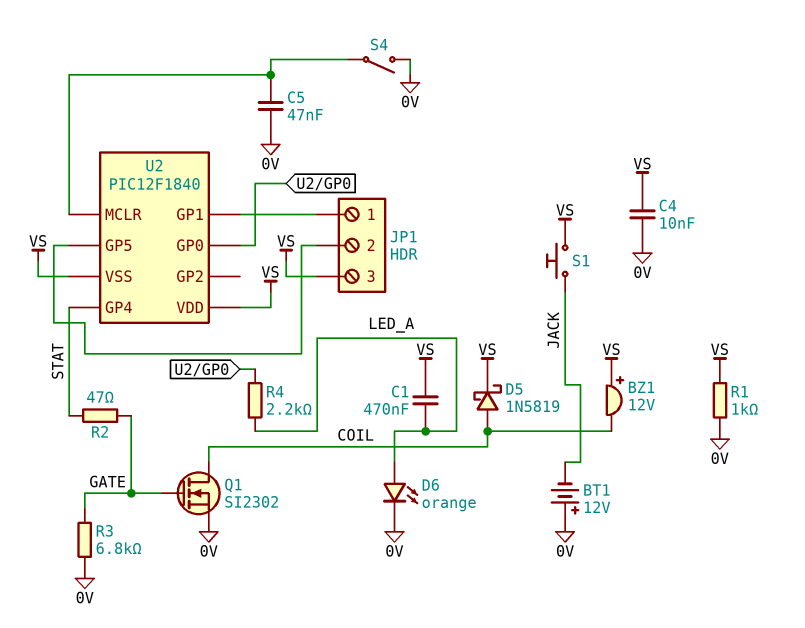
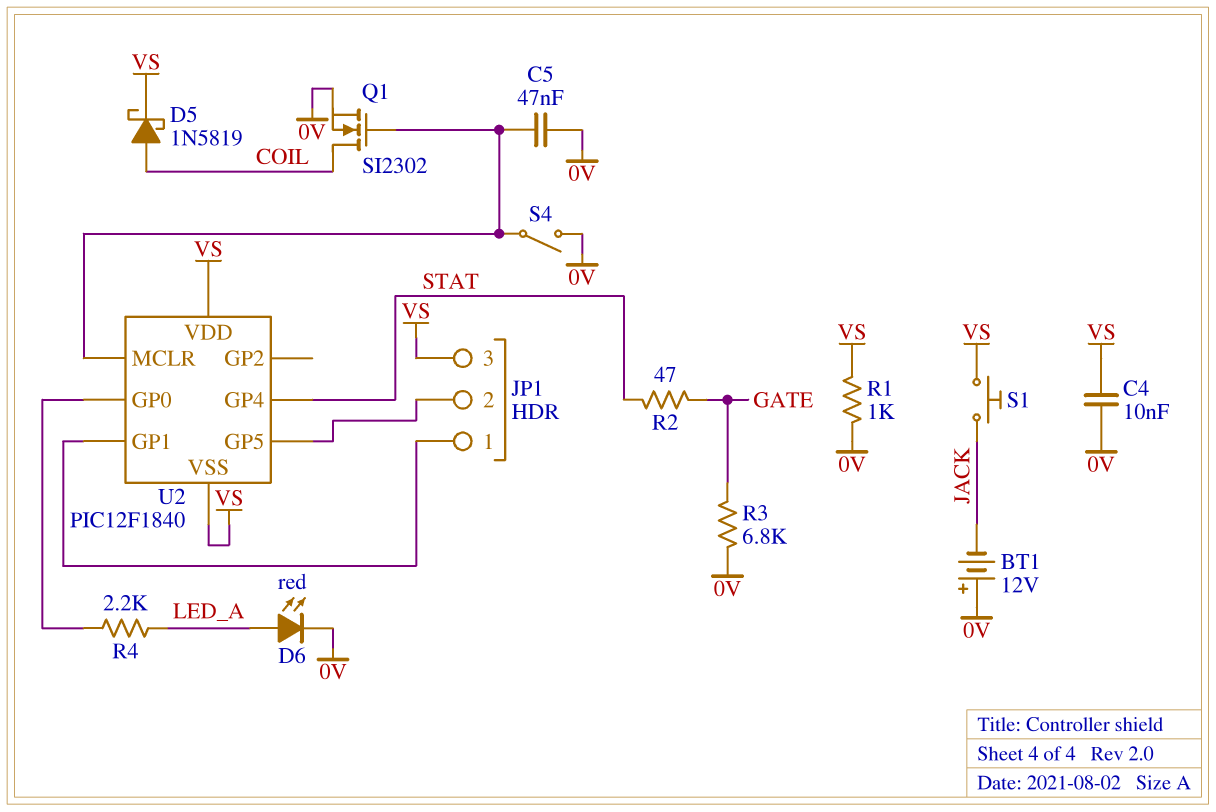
BZ1: buzzer 12V (plus VS, minus COIL) -> none
C1: 470nF (LED_A, VS) -> none
D6: LED orange (A LED_A, K 0V) -> LED red (A LED_A, K 0V)
Q1: NMOS SI2302 (G GATE, D COIL, S 0V) -> NMOS SI2302 (G U2/MCLR, D COIL, S 0V)

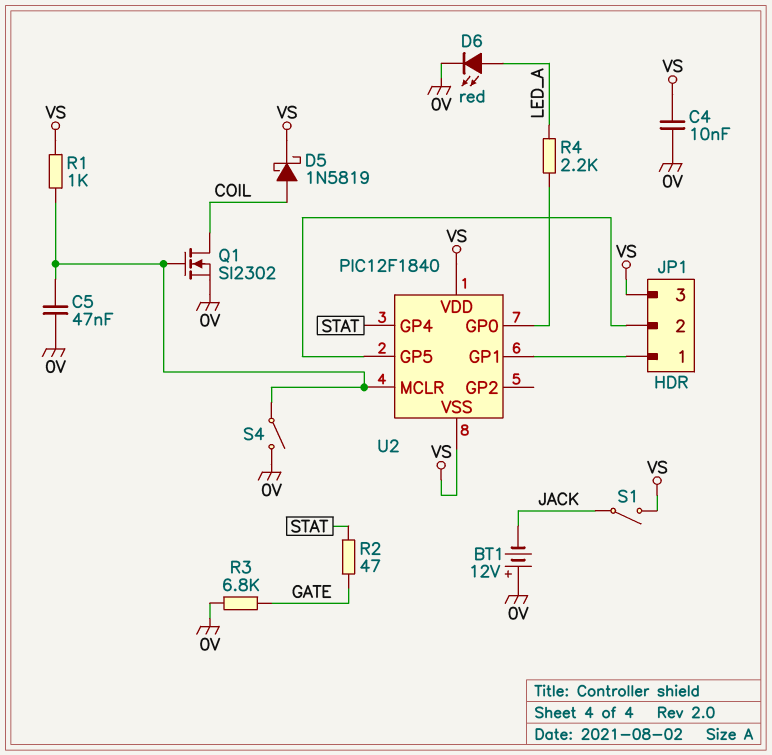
R1: 1k (0V, VS) -> 1k (U2/MCLR, VS)
S1: button (JACK, VS) -> switch (JACK, VS)

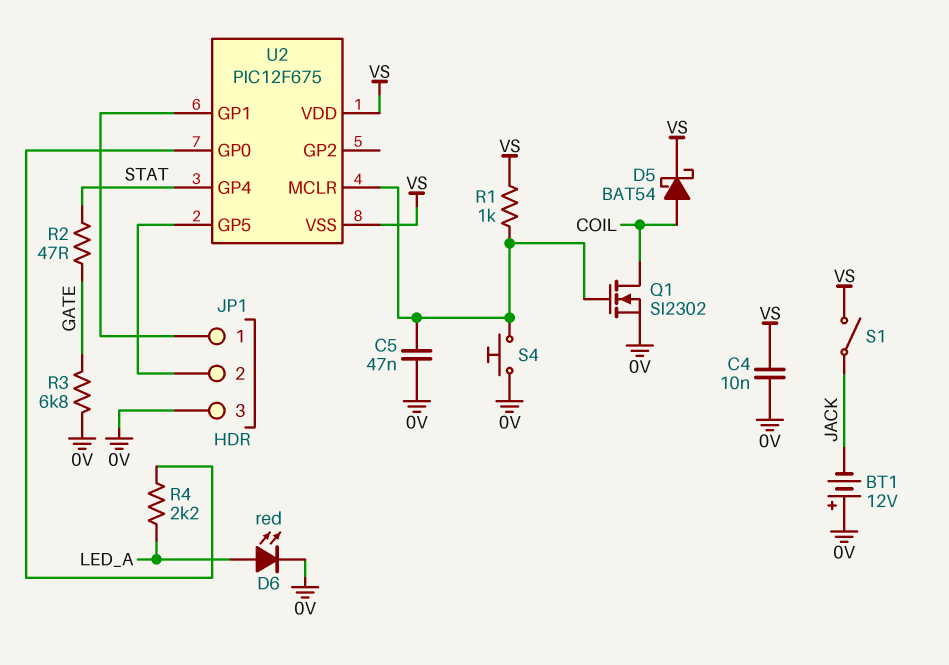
D5: schottky 1N5819 (A COIL, K VS) -> schottky BAT54 (A COIL, K VS)
JP1 pin 3: VS -> 0V
S4: switch (0V, U2/MCLR) -> button (0V, U2/MCLR)
U2: PIC12F1840 -> PIC12F675

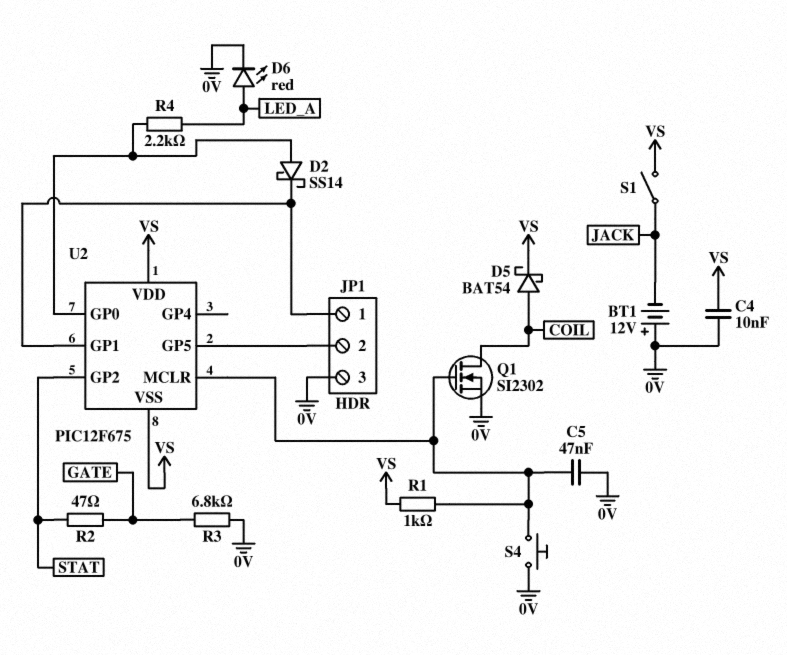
D2: none -> schottky SS14 (A U2/GP0, K JP1/1)
U2 pin GP2: none -> STAT
U2 pin GP4: STAT -> none

